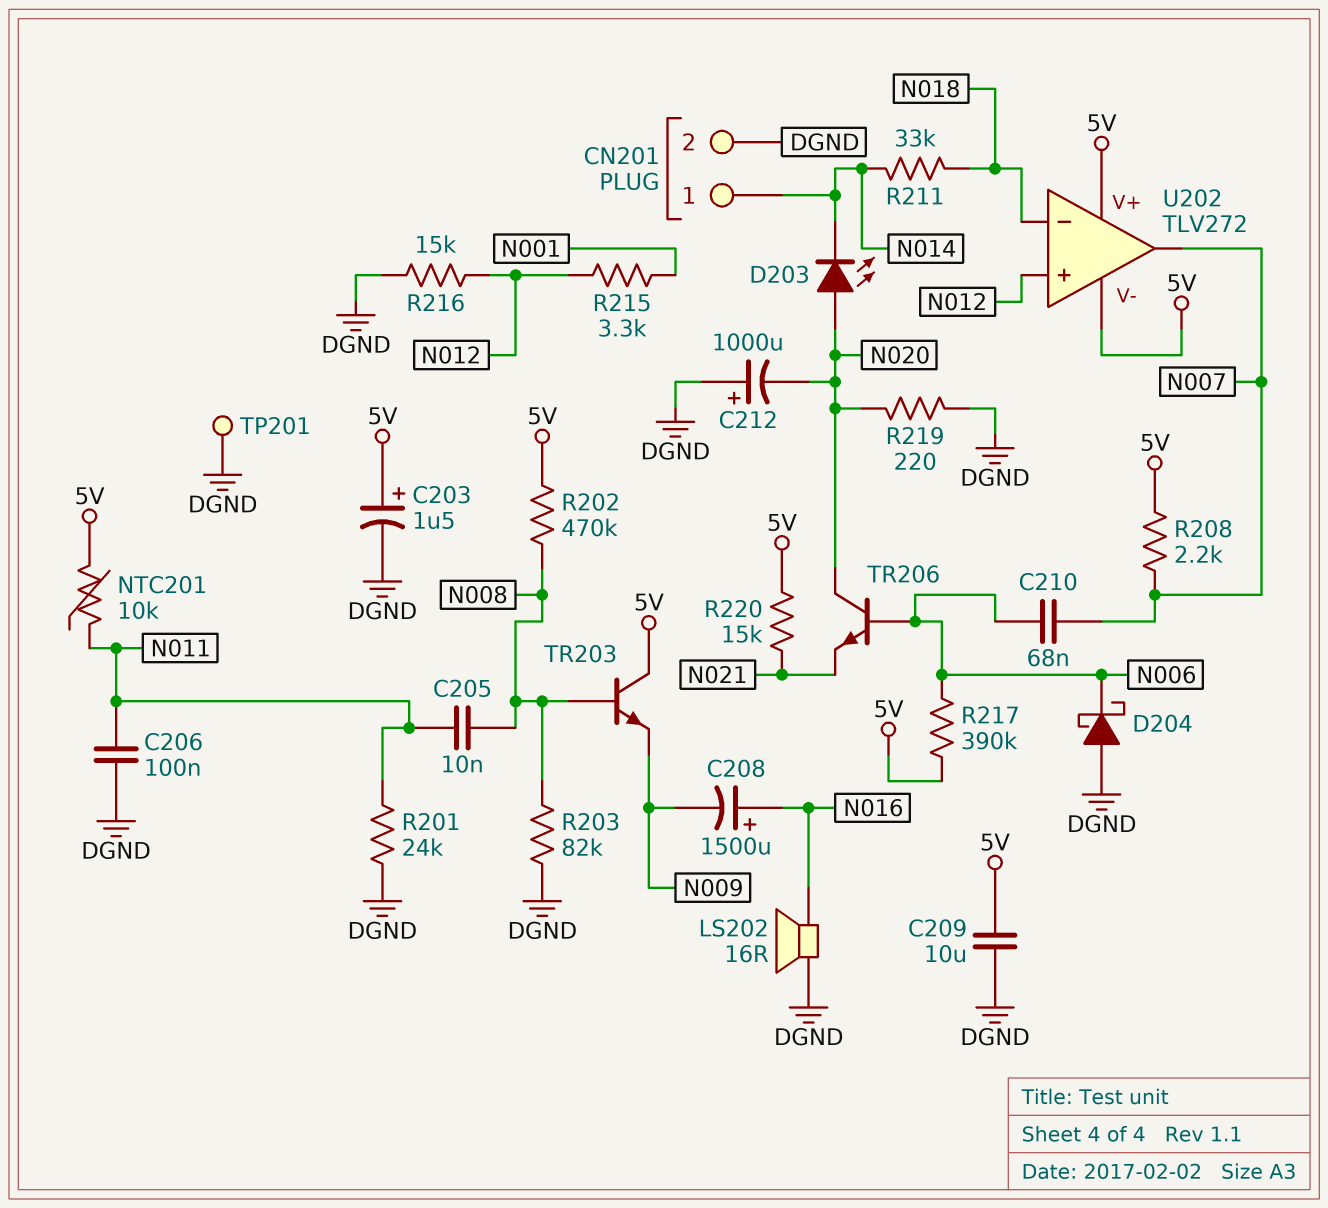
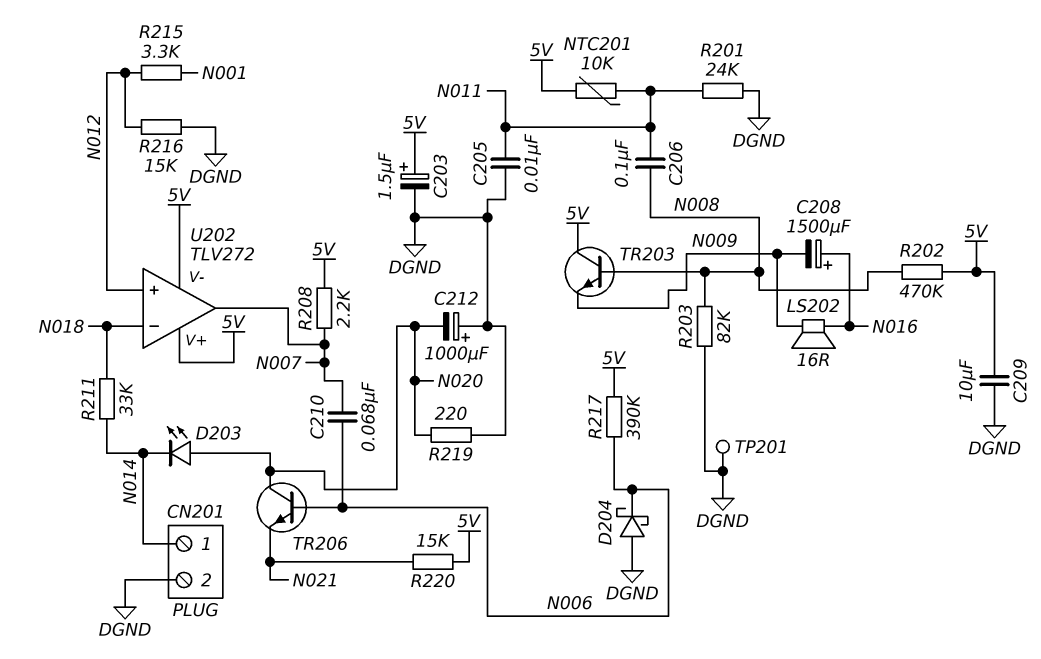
C205: 10nF (N008, N011) -> 10nF (DGND, N011)
C206: 100nF (DGND, N011) -> 100nF (N008, N011)
LS202: speaker 16R (DGND, N016) -> speaker 16R (N009, N016)

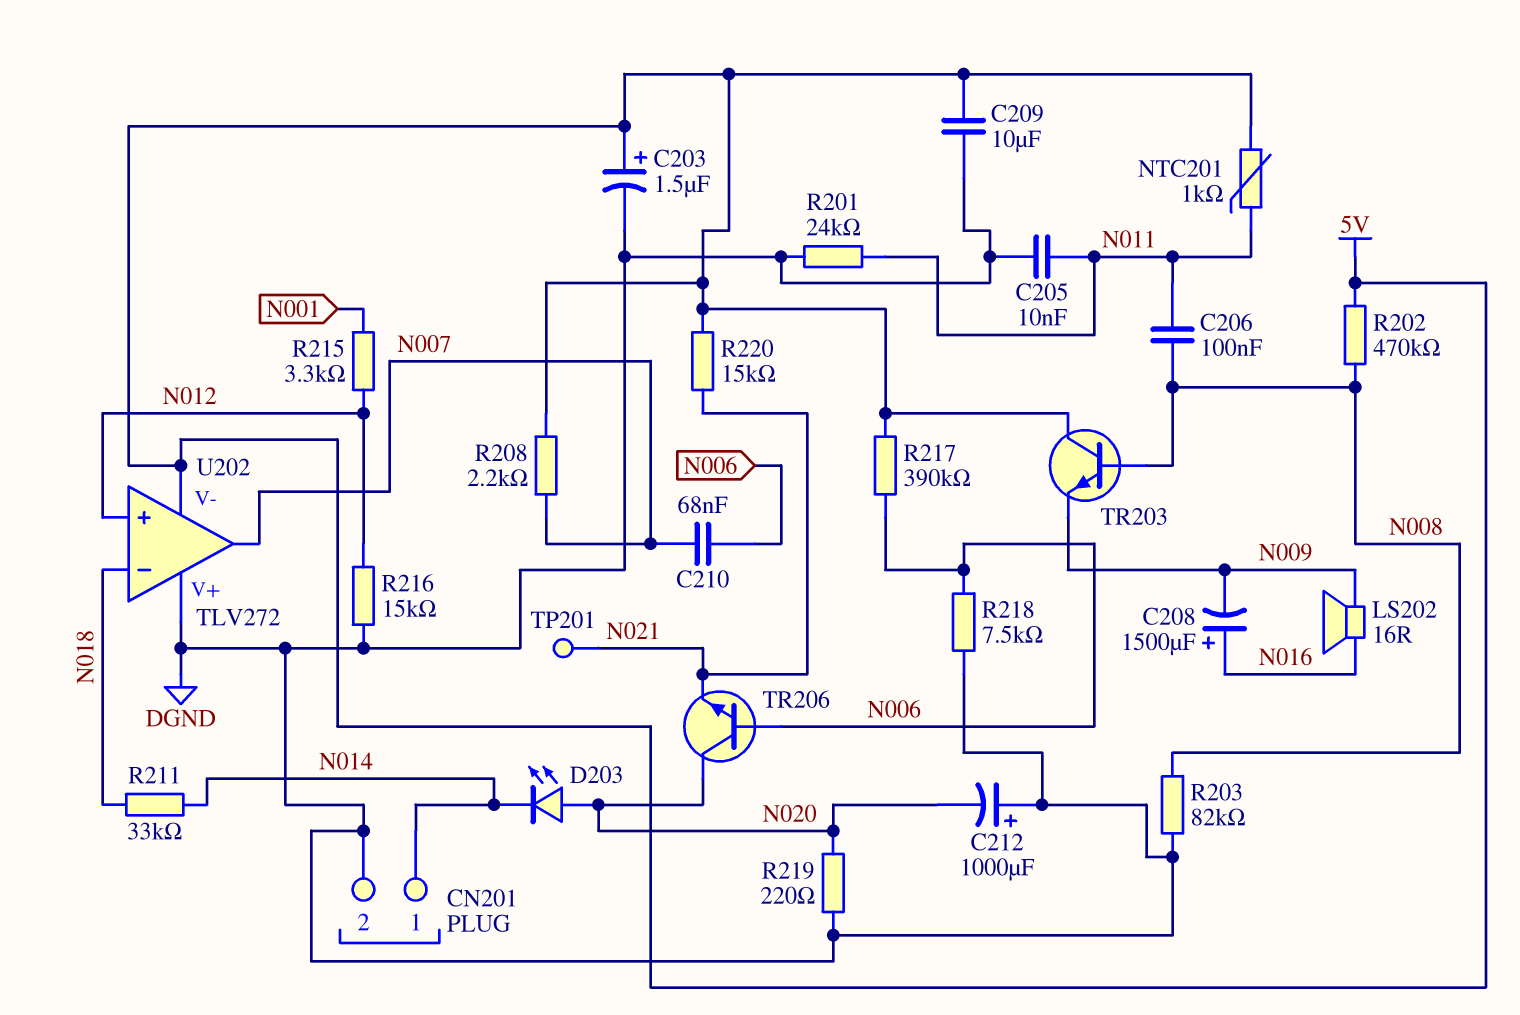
D204: schottky (A DGND, K N006) -> none
NTC201: 10k (5V, N011) -> 1k (5V, N011)
R218: none -> 7.5k (DGND, N006)
TP201: test point (DGND) -> test point (N021)
U202 pin V+: 5V -> DGND

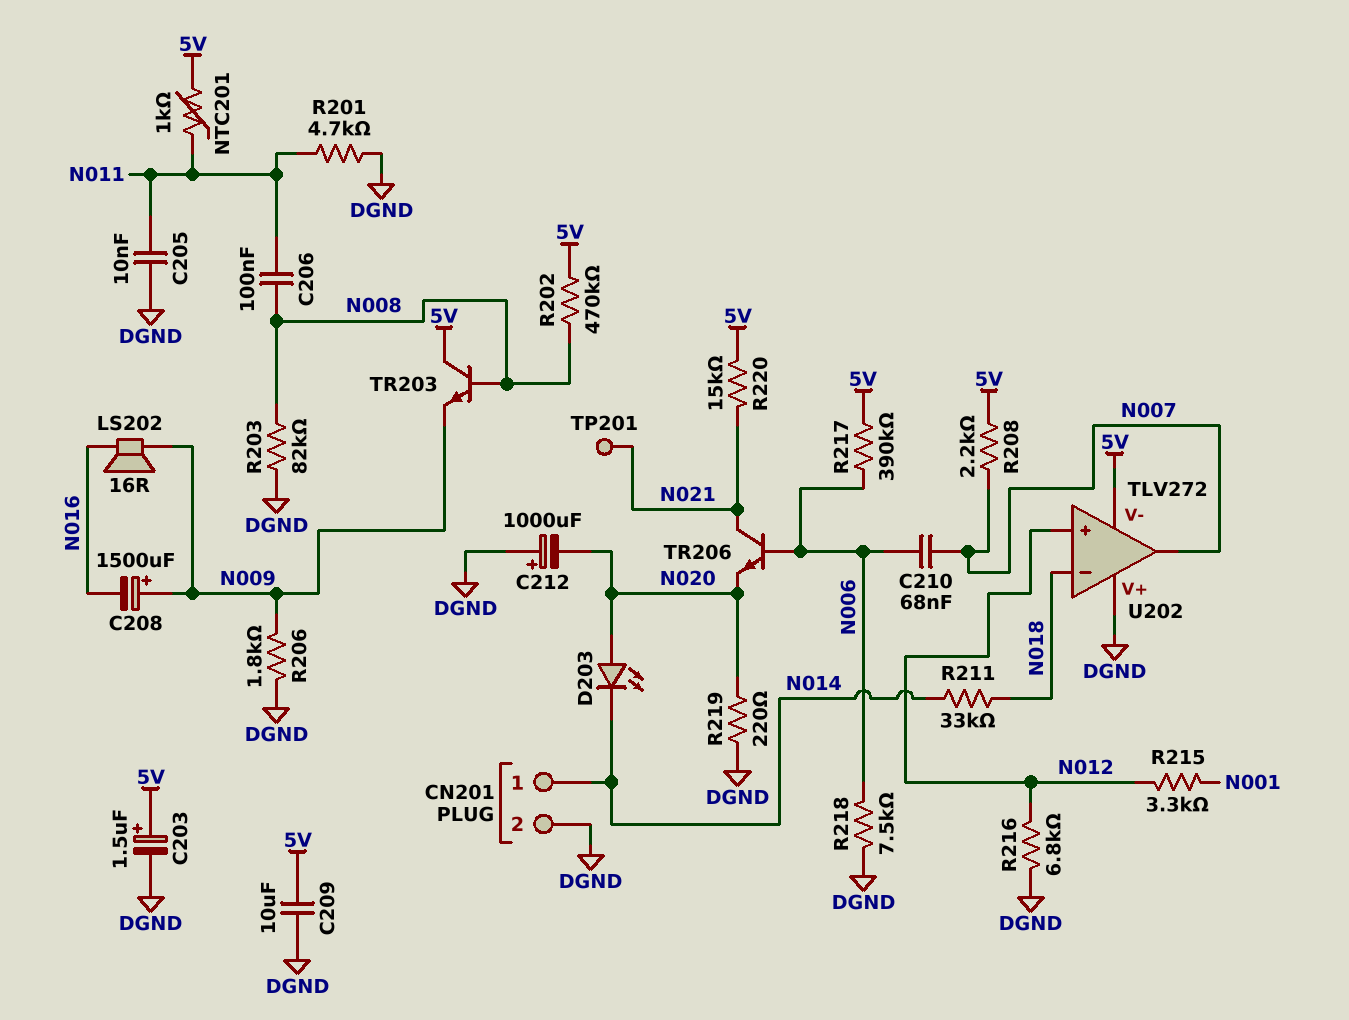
C208: 1500uF (plus N016, minus N009) -> 1500uF (plus N009, minus N016)
R201: 24k (DGND, N011) -> 4.7k (DGND, N011)
R206: none -> 1.8k (DGND, N009)
R216: 15k (DGND, N012) -> 6.8k (DGND, N012)
TR206: NPN (B N006, C N020, E N021) -> NPN (B N006, C N021, E N020)

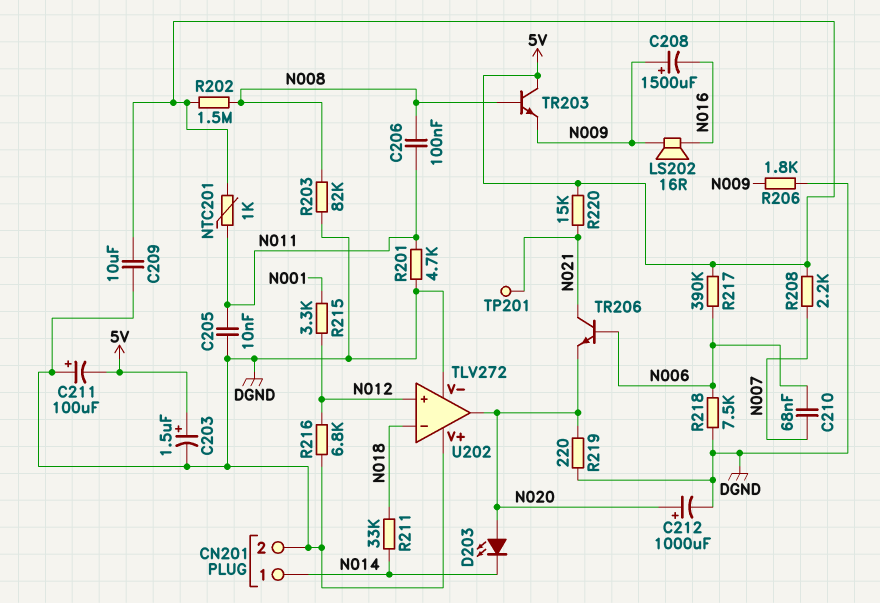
C211: none -> 100uF (plus DGND, minus 5V)
C212: 1000uF (plus DGND, minus N020) -> 1000uF (plus N020, minus DGND)
R202: 470k (5V, N008) -> 1.5M (5V, N008)
U202 pin V-: 5V -> DGND
U202 pin out: N007 -> N020

